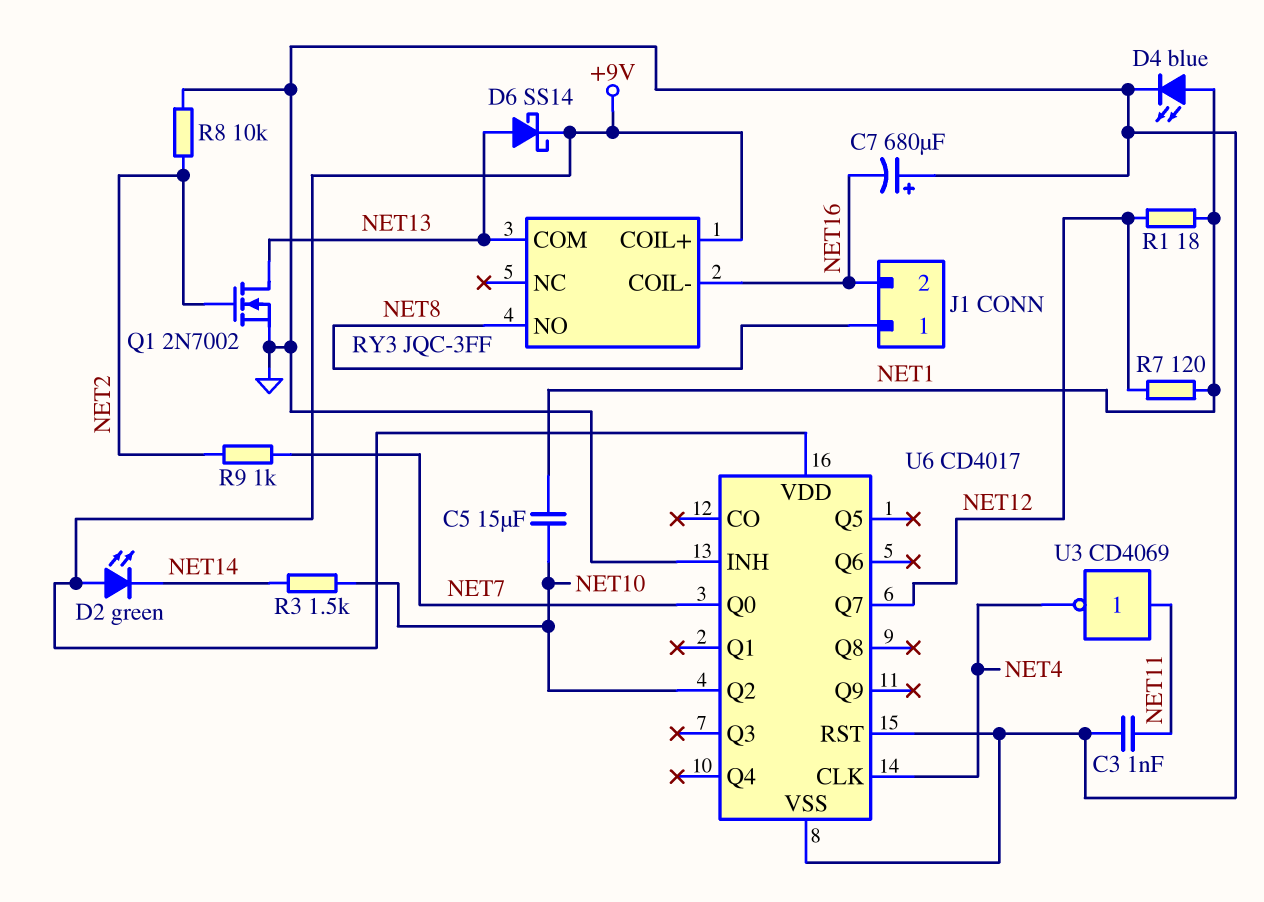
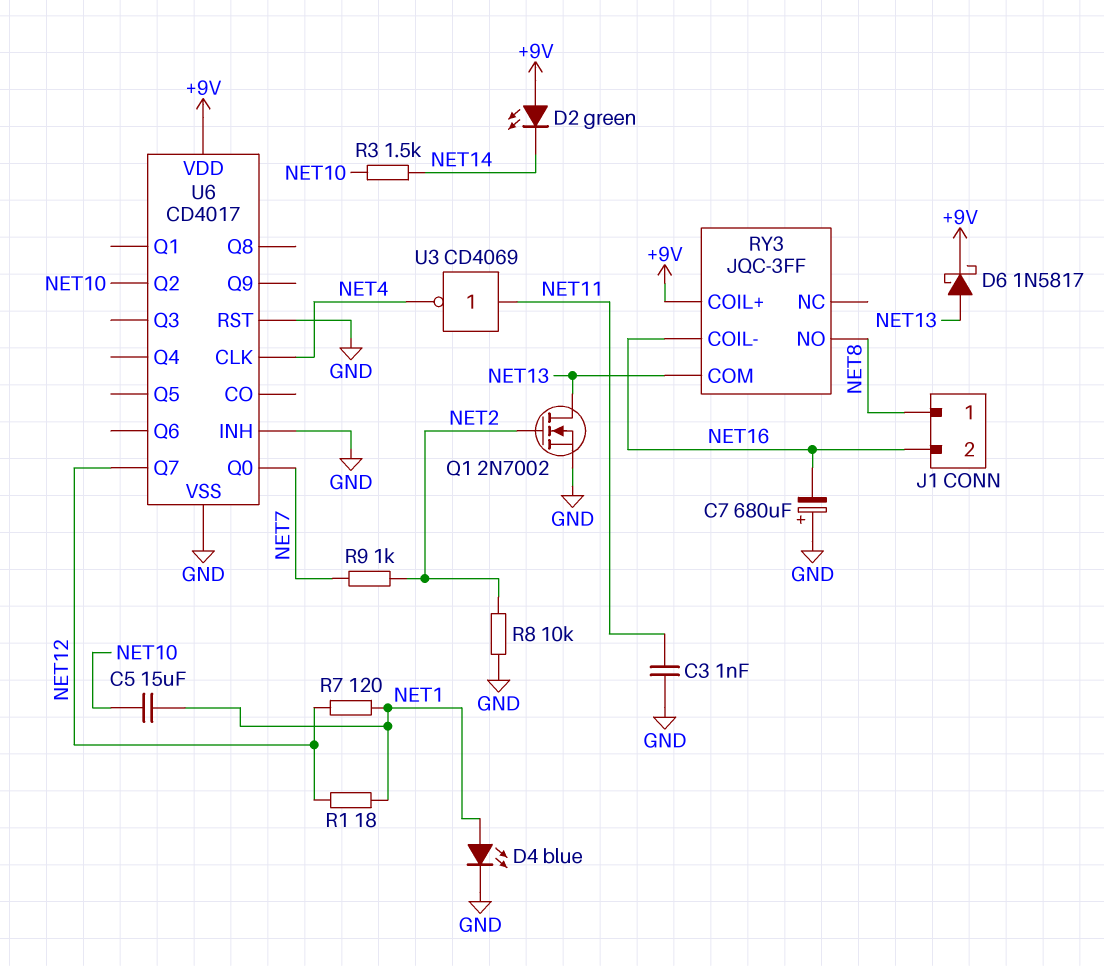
D6: schottky SS14 (A NET13, K +9V) -> schottky 1N5817 (A NET13, K +9V)

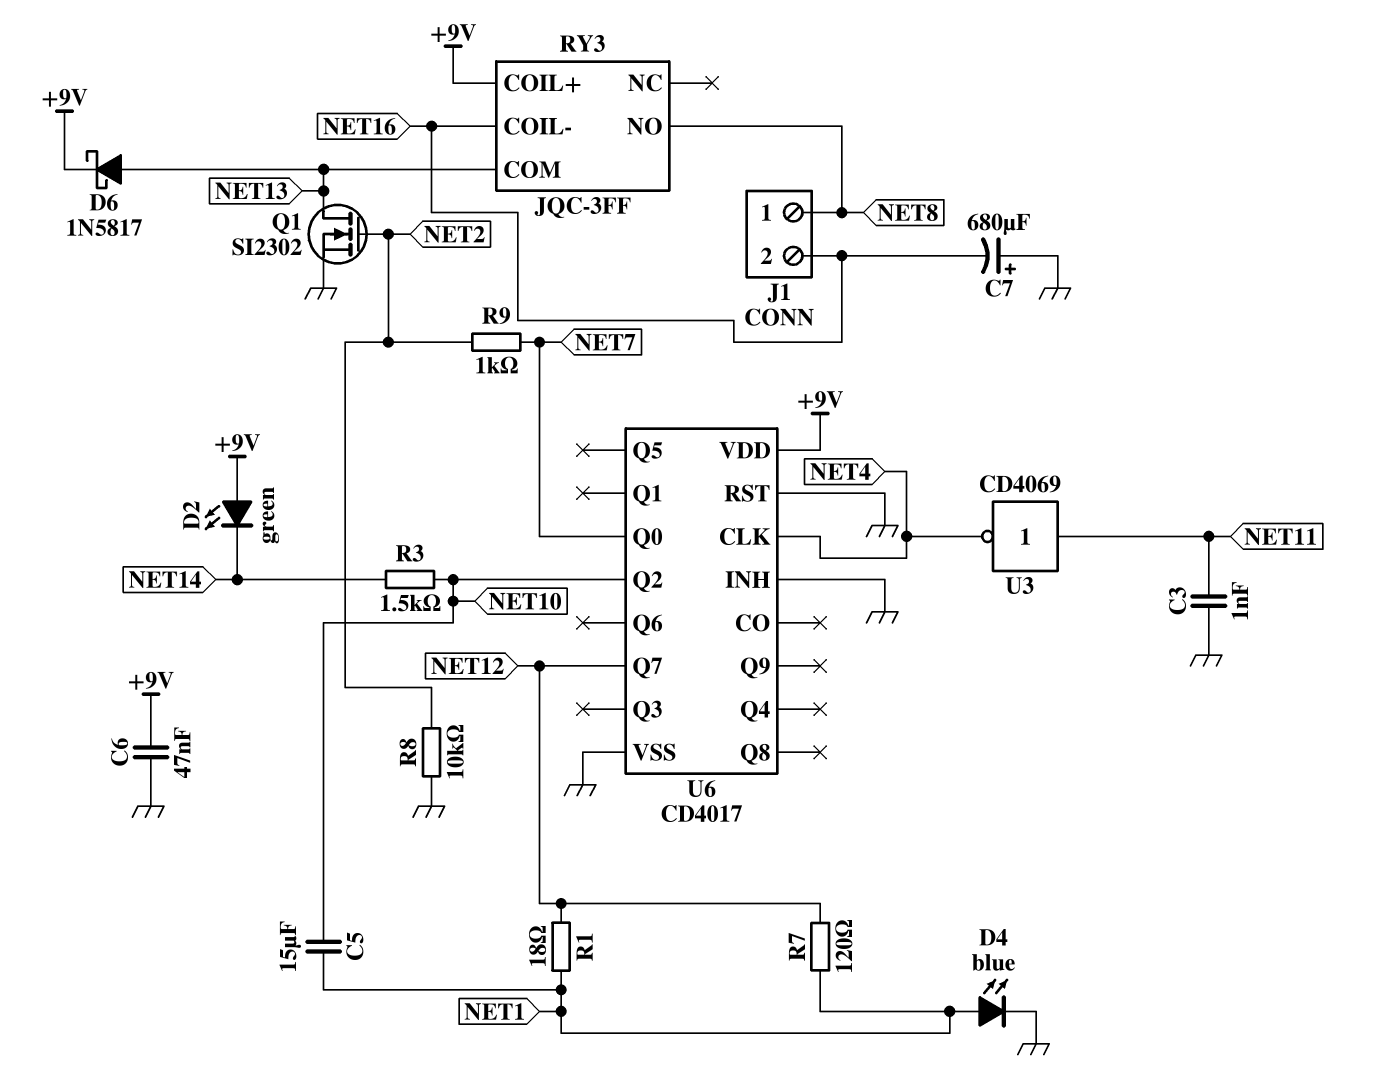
C6: none -> 47nF (+9V, GND)
Q1: NMOS 2N7002 (G NET2, D NET13, S GND) -> NMOS SI2302 (G NET2, D NET13, S GND)

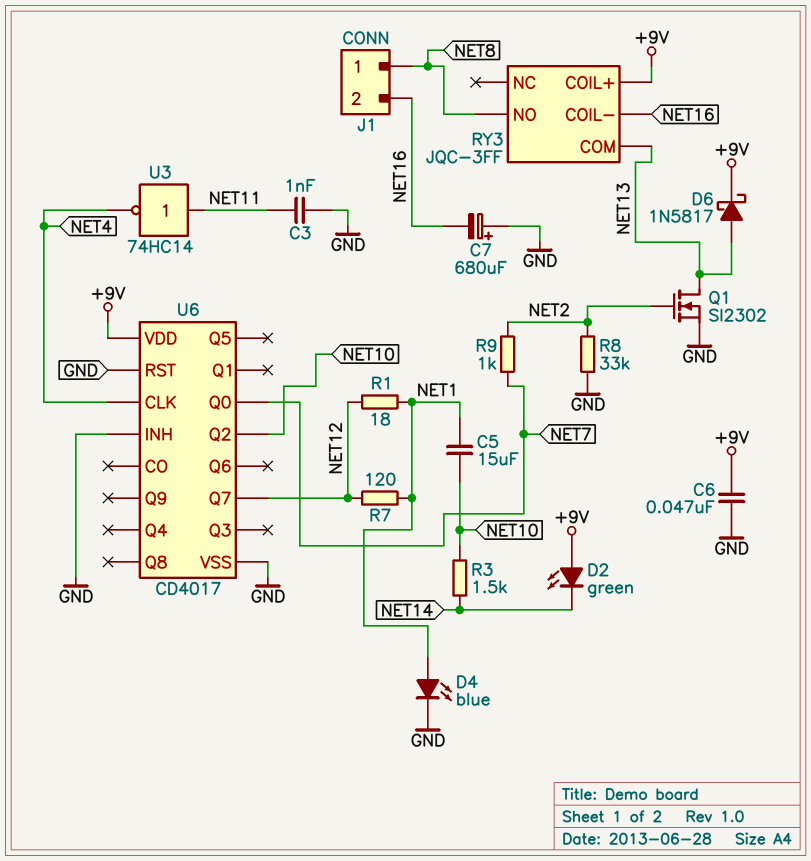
R8: 10k (GND, NET2) -> 33k (GND, NET2)
U3: NOT CD4069 (in NET11, out NET4) -> NOT 74HC14 (in NET11, out NET4)

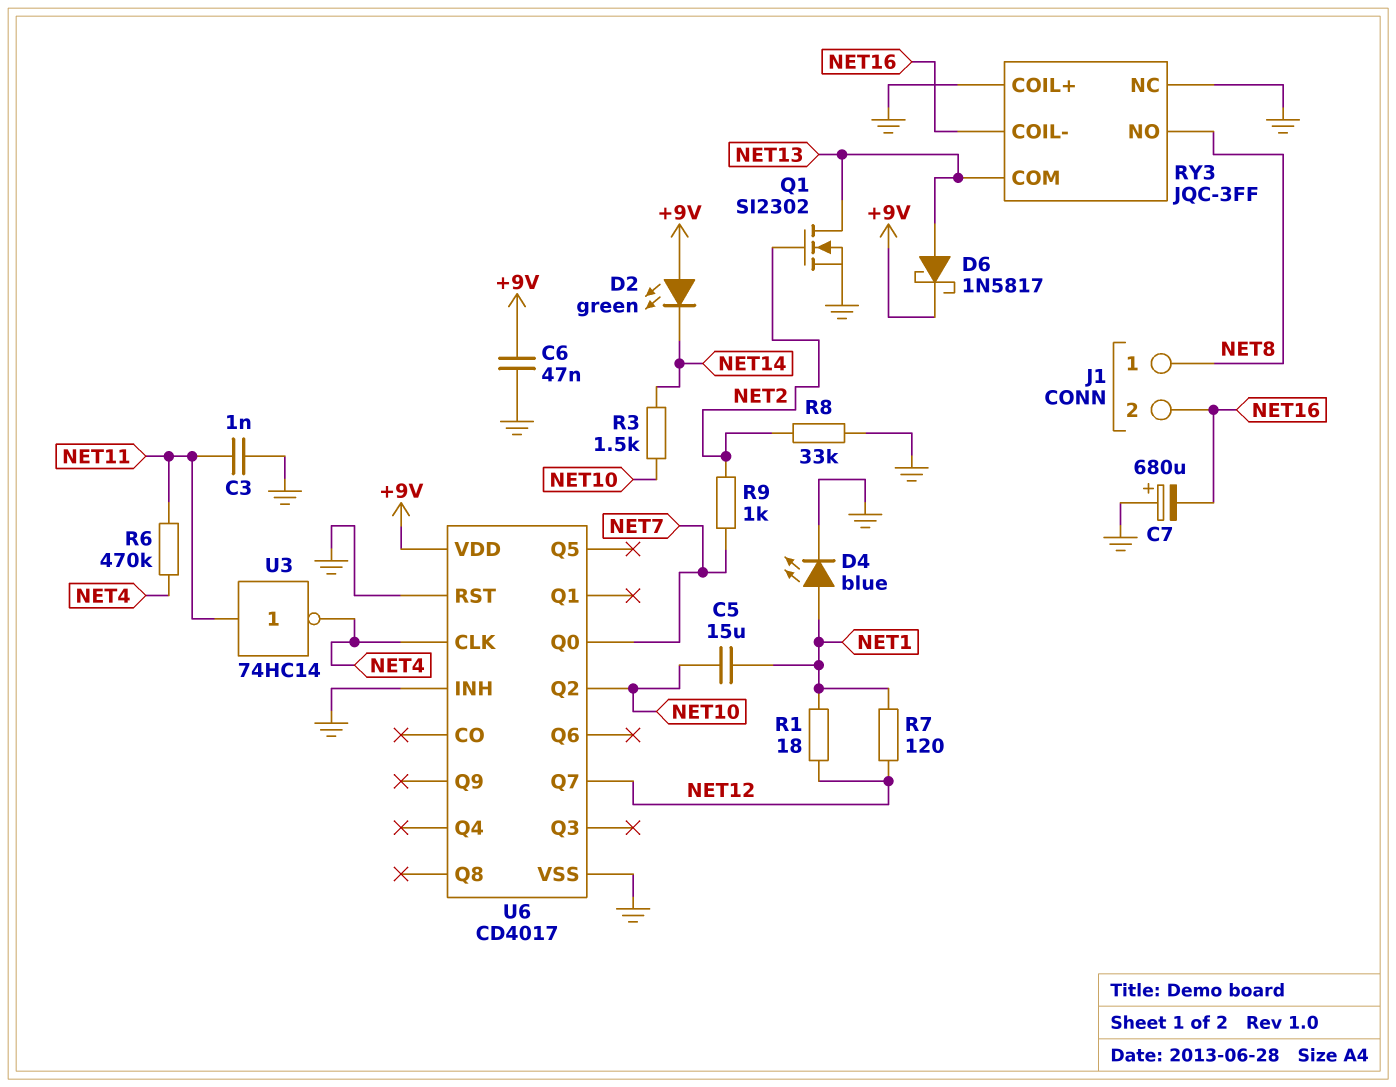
R6: none -> 470k (NET4, NET11)
RY3 pin COIL+: +9V -> GND
RY3 pin NC: none -> GND

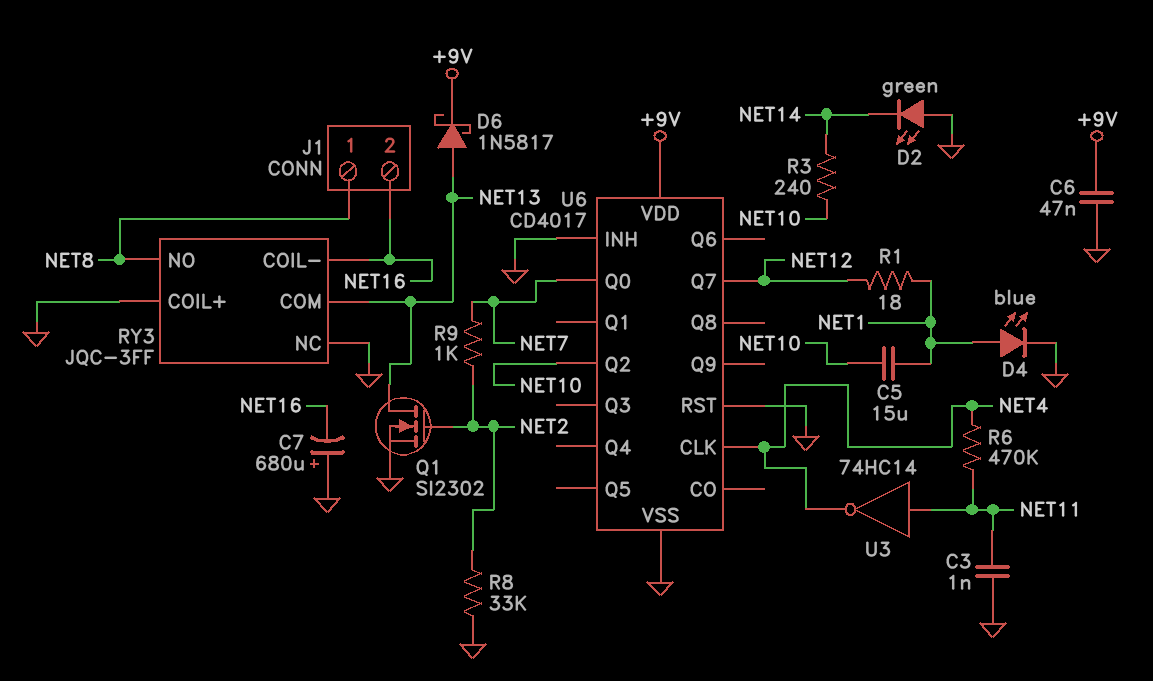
D2: LED green (A +9V, K NET14) -> LED green (A GND, K NET14)
R3: 1.5k (NET10, NET14) -> 240 (NET10, NET14)
R7: 120 (NET1, NET12) -> none

